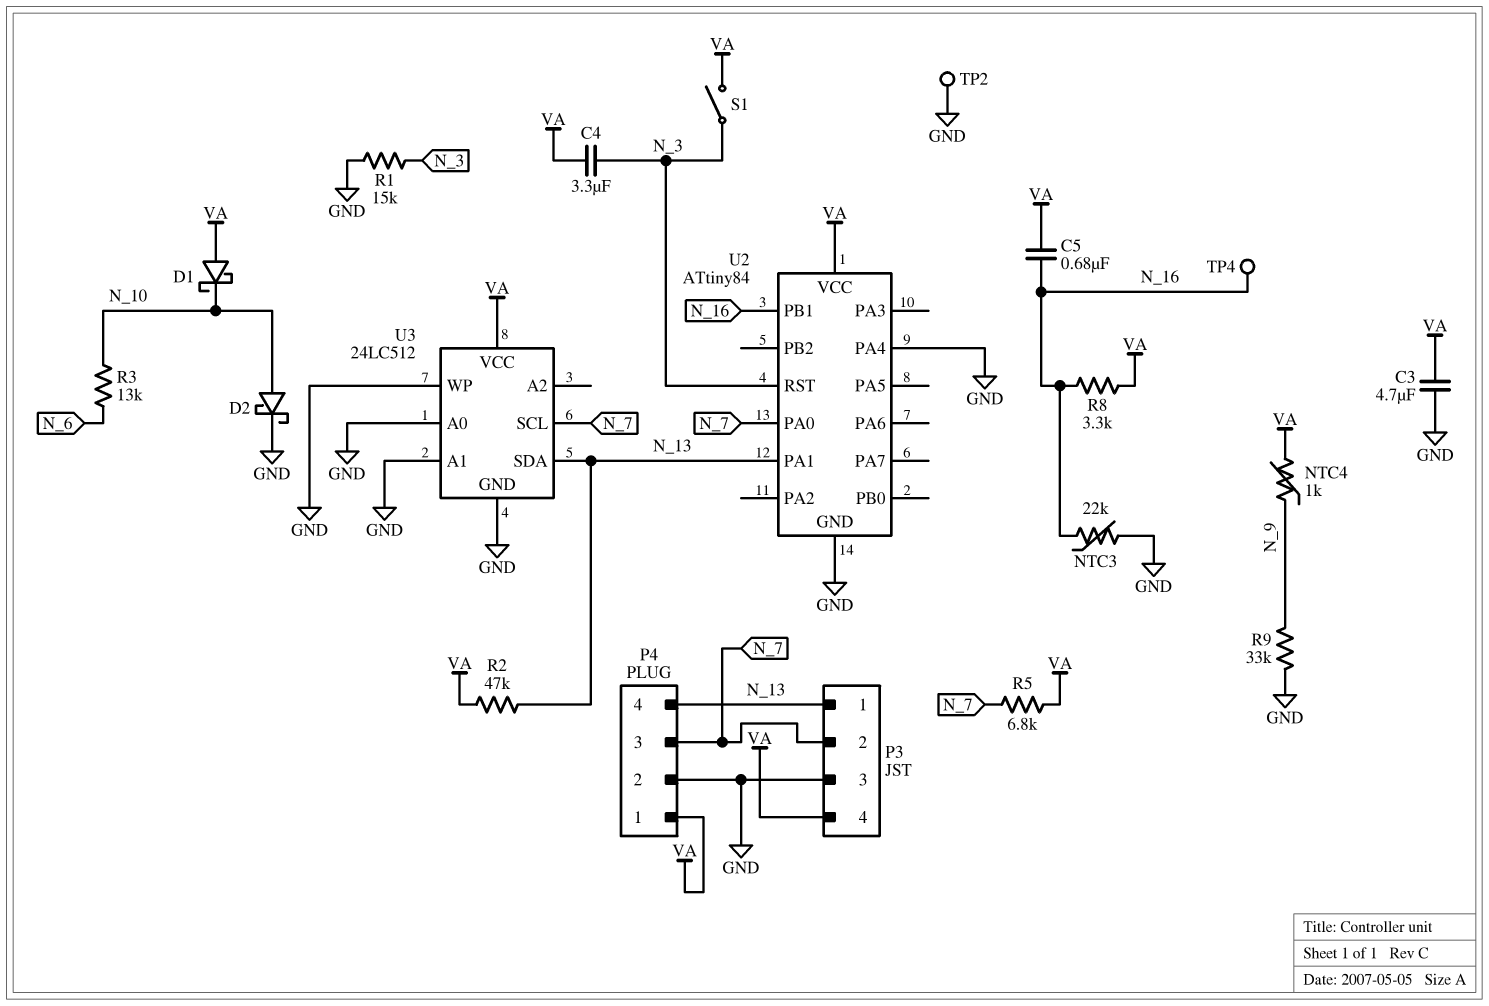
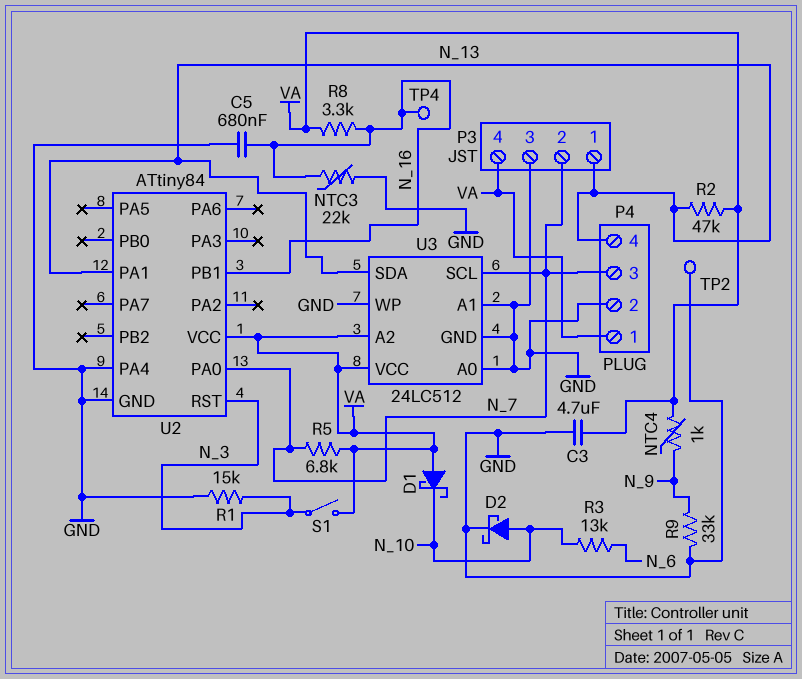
C4: 3.3uF (N_3, VA) -> none
C5: 680nF (N_16, VA) -> 680nF (GND, N_16)
U3 pin A2: none -> VA

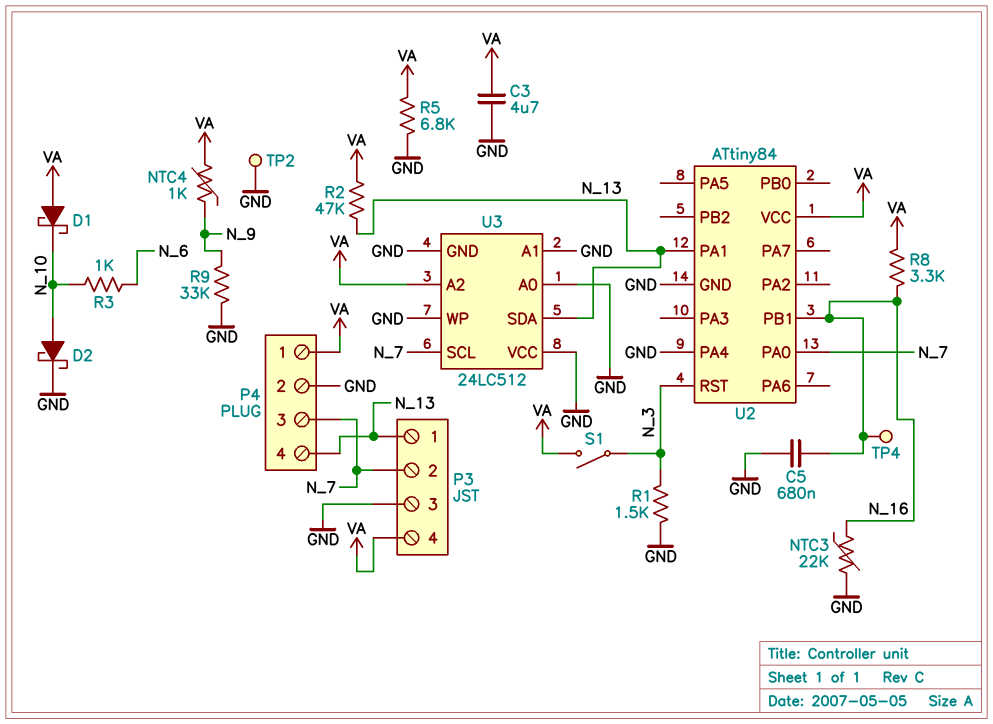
R1: 15k (GND, N_3) -> 1.5k (GND, N_3)
R3: 13k (N_6, N_10) -> 1k (N_6, N_10)
R5: 6.8k (N_7, VA) -> 6.8k (GND, VA)
U3 pin VCC: VA -> GND

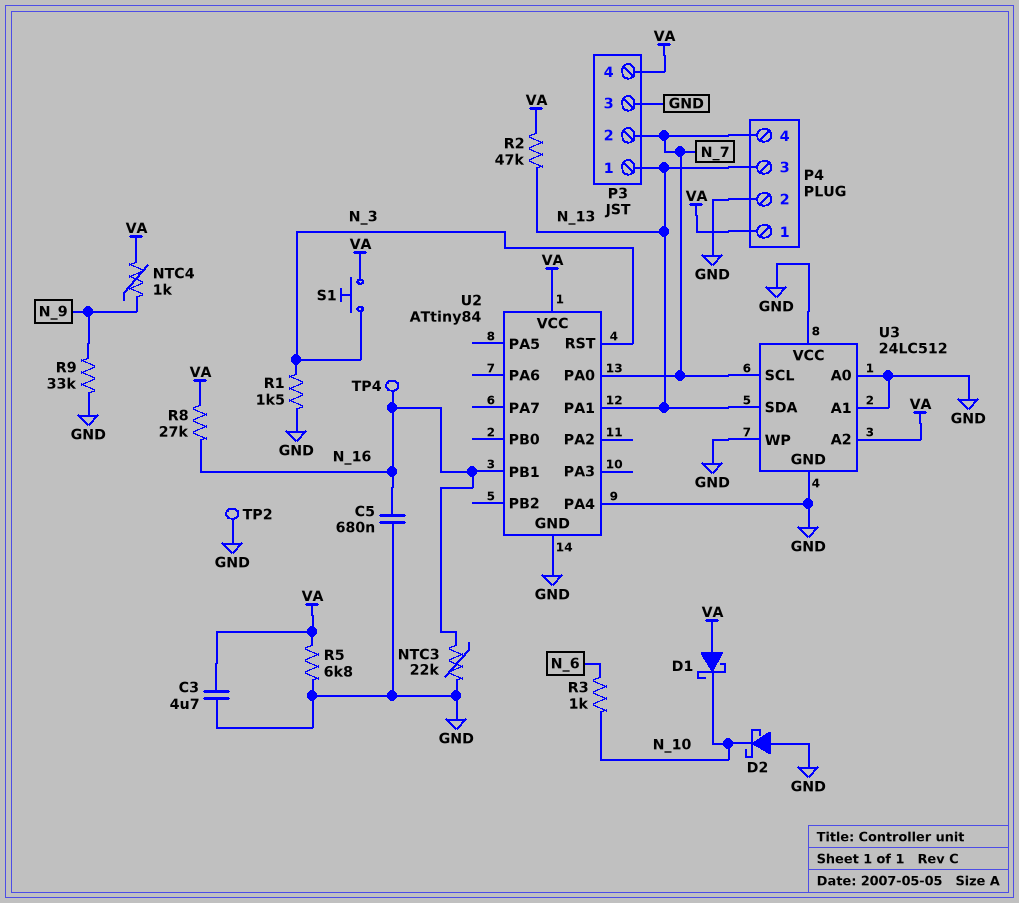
D2: schottky (A N_10, K GND) -> schottky (A GND, K N_10)
P4 pin 3: N_7 -> N_13
P4 pin 4: N_13 -> N_7
R8: 3.3k (N_16, VA) -> 27k (N_16, VA)
S1: switch (N_3, VA) -> button (N_3, VA)

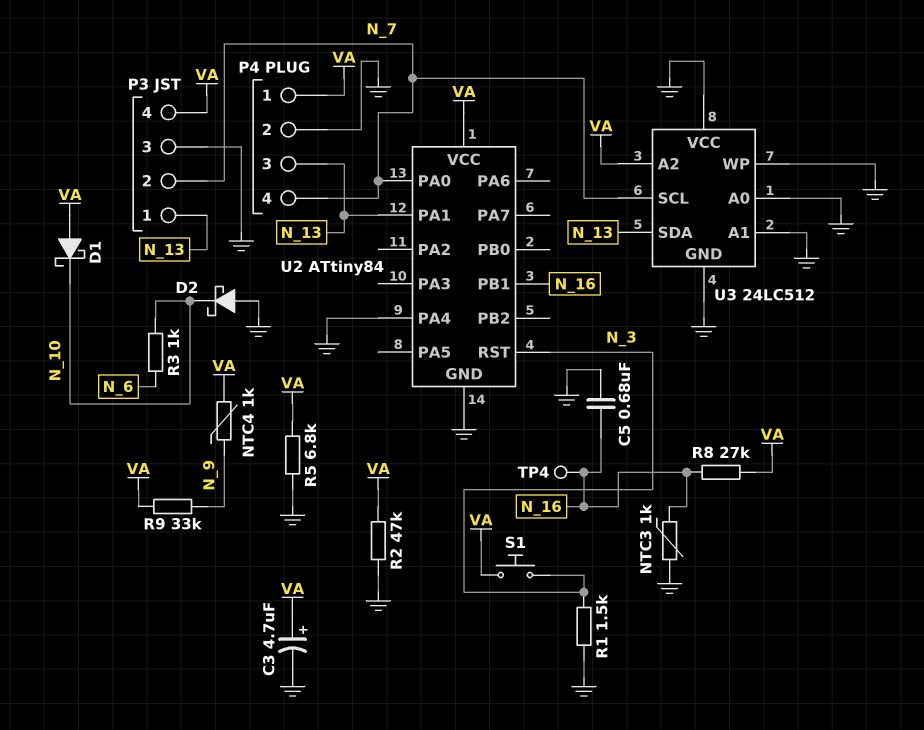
C3: 4.7uF (GND, VA) -> 4.7uF (plus VA, minus GND)
NTC3: 22k (GND, N_16) -> 1k (GND, N_16)
R2: 47k (N_13, VA) -> 47k (GND, VA)
R9: 33k (GND, N_9) -> 33k (N_9, VA)
TP2: test point (GND) -> none

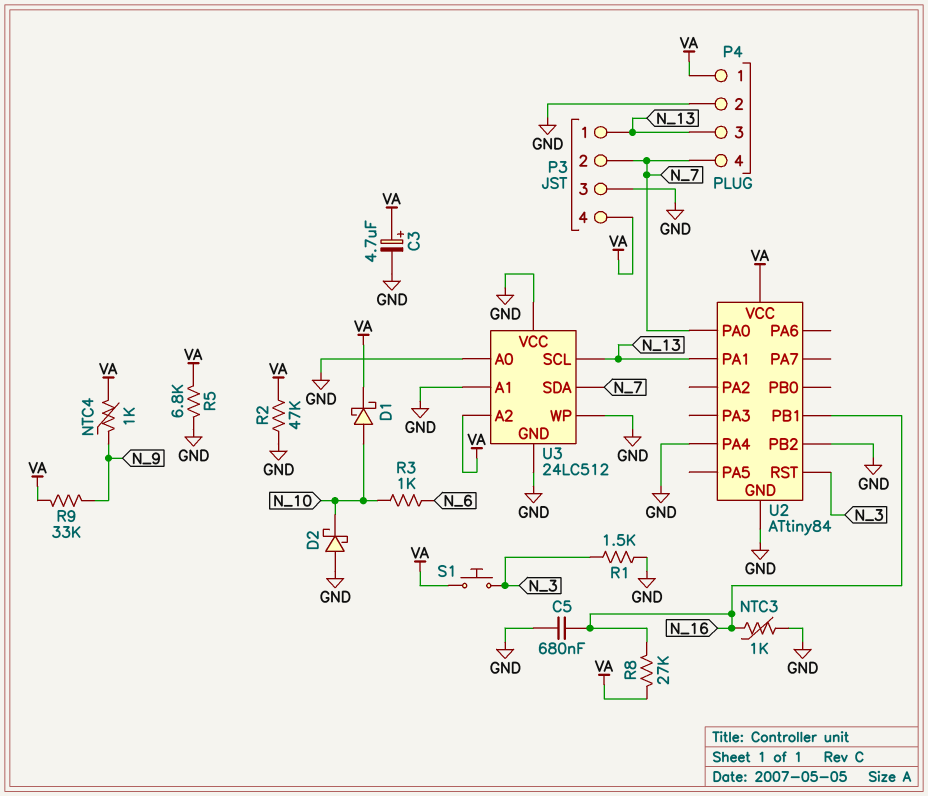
D1: schottky (A VA, K N_10) -> schottky (A N_10, K VA)
TP4: test point (N_16) -> none
U2 pin PB2: none -> GND
U3 pin SCL: N_7 -> N_13
U3 pin SDA: N_13 -> N_7

